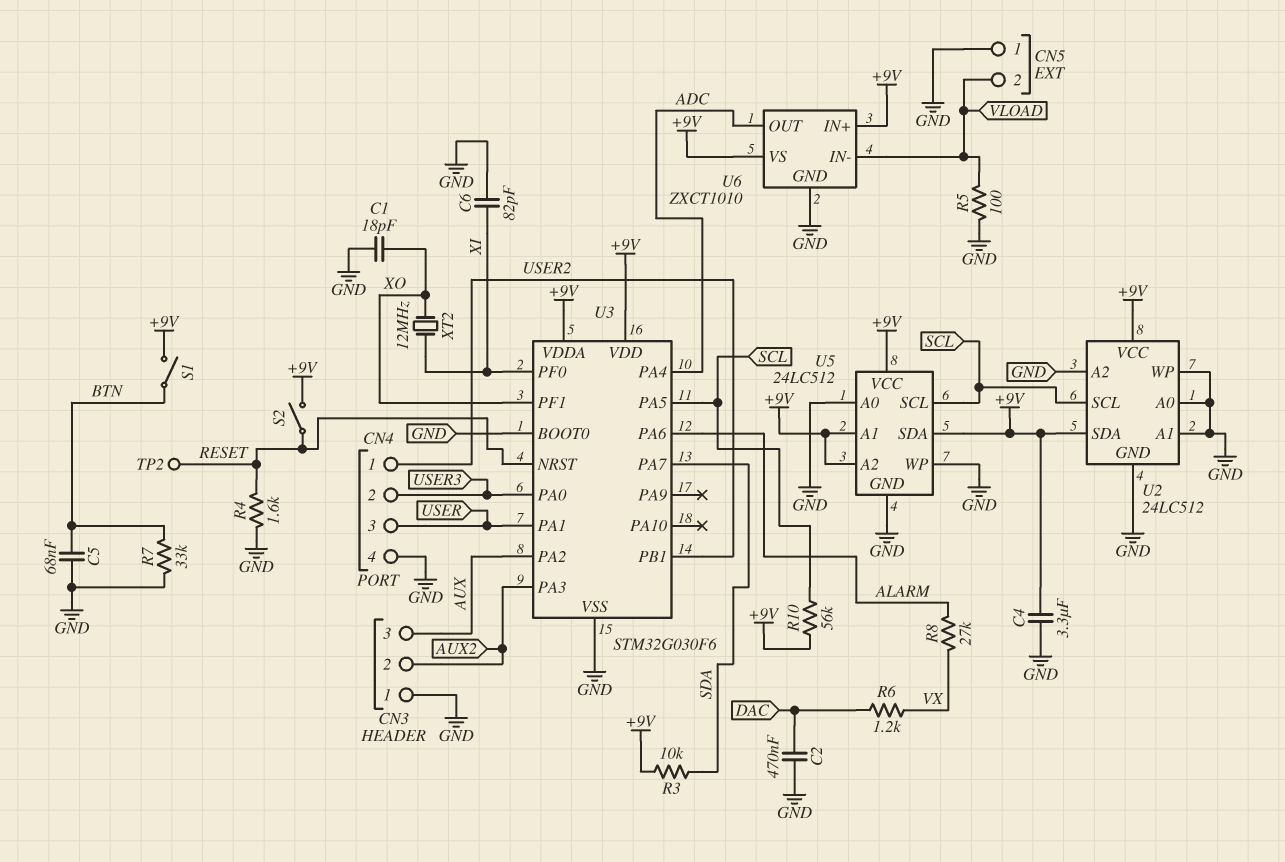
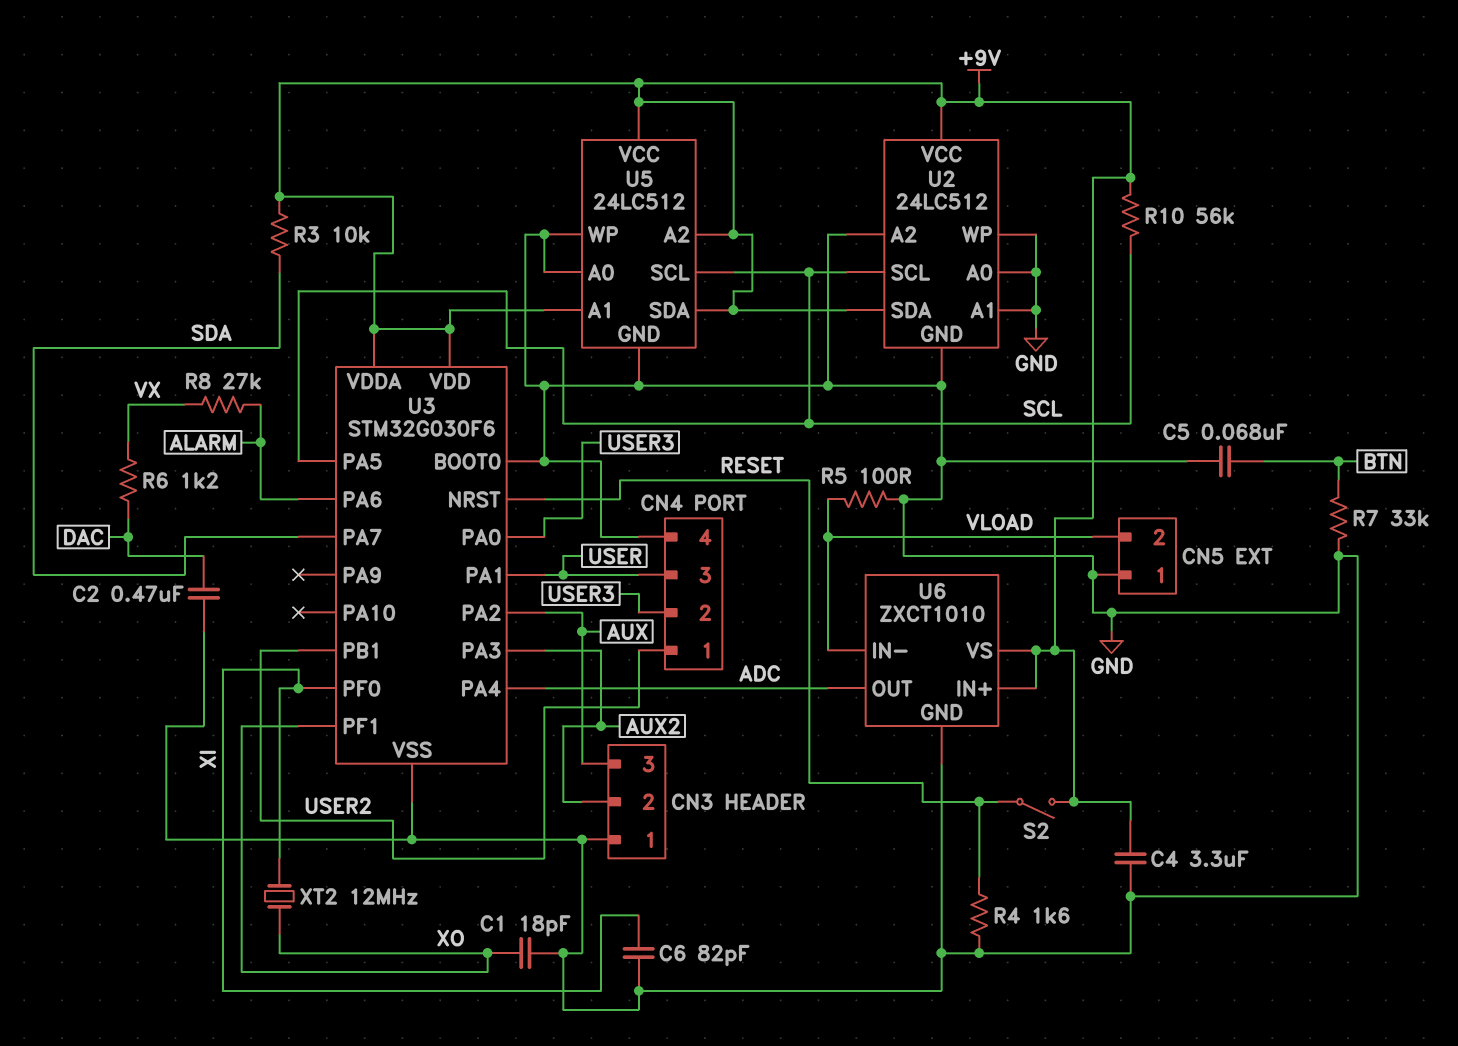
S1: switch (+9V, BTN) -> none
TP2: test point (RESET) -> none

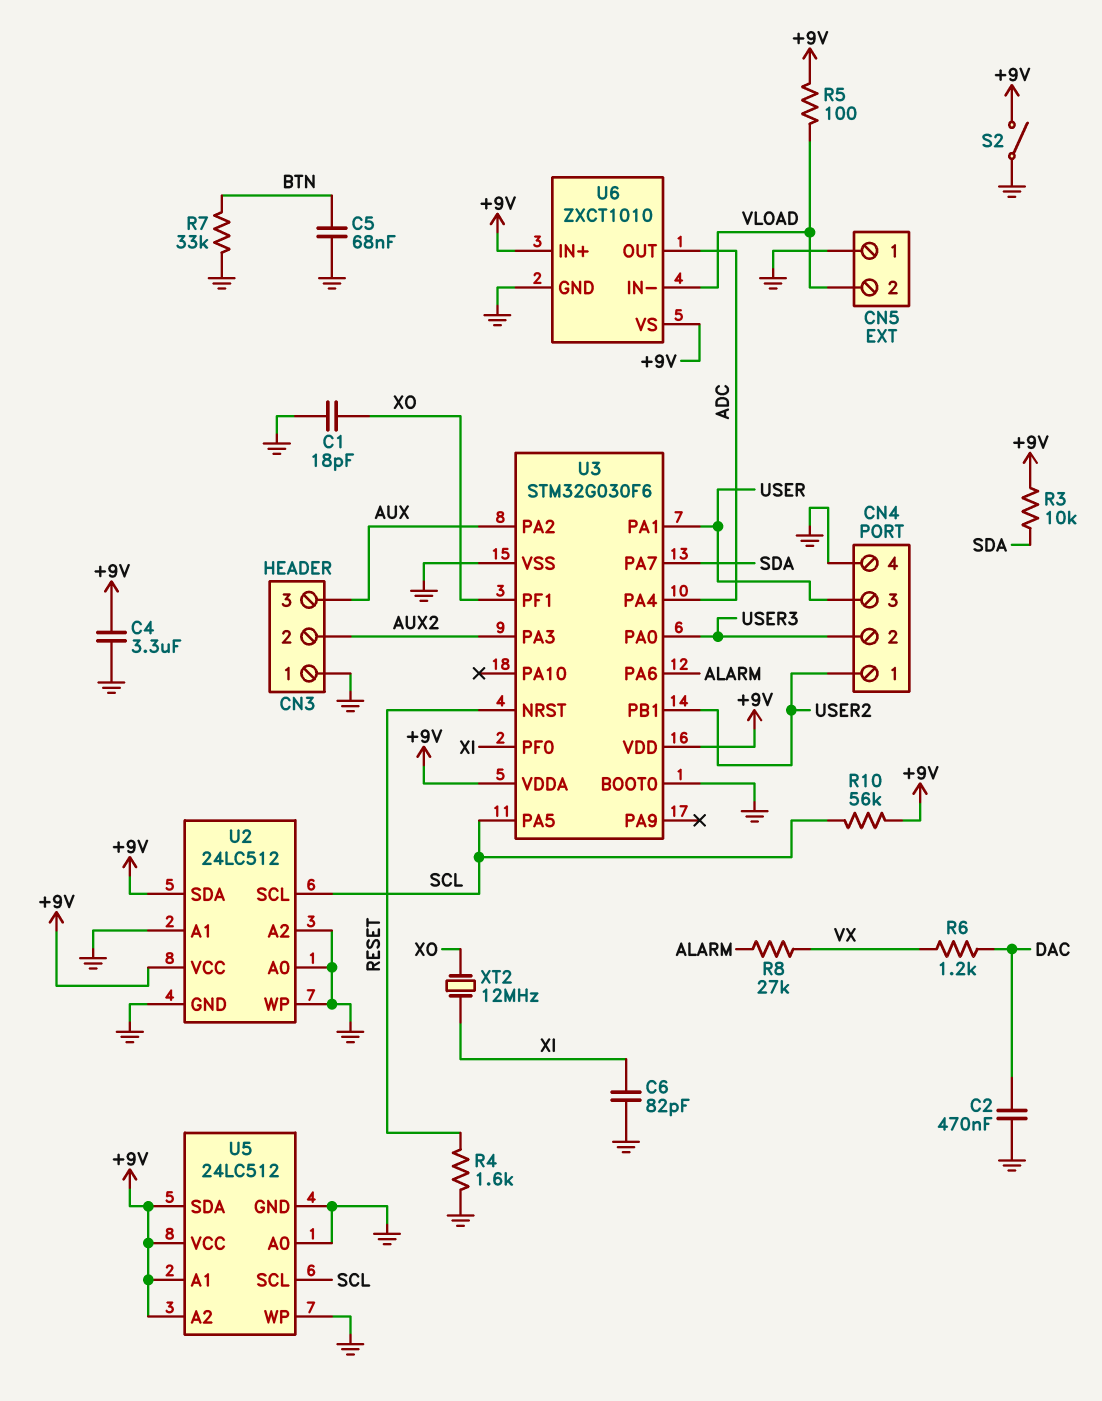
R5: 100 (GND, VLOAD) -> 100 (+9V, VLOAD)
S2: switch (+9V, RESET) -> switch (+9V, GND)

